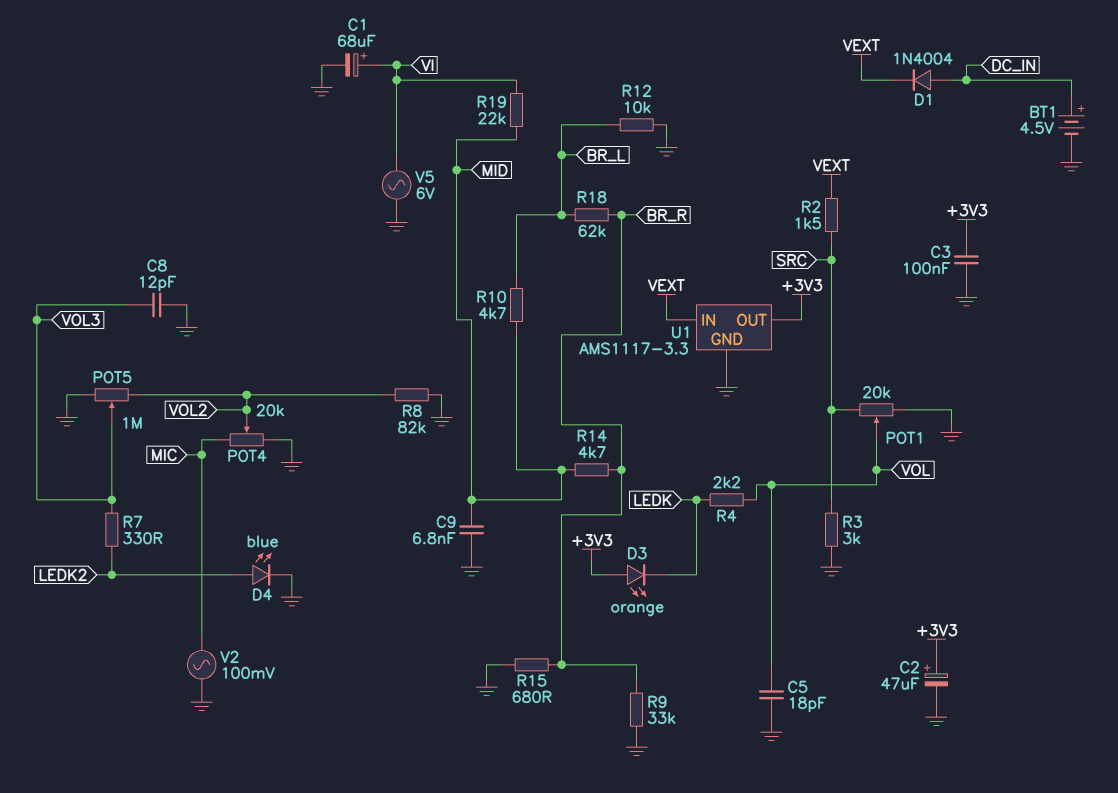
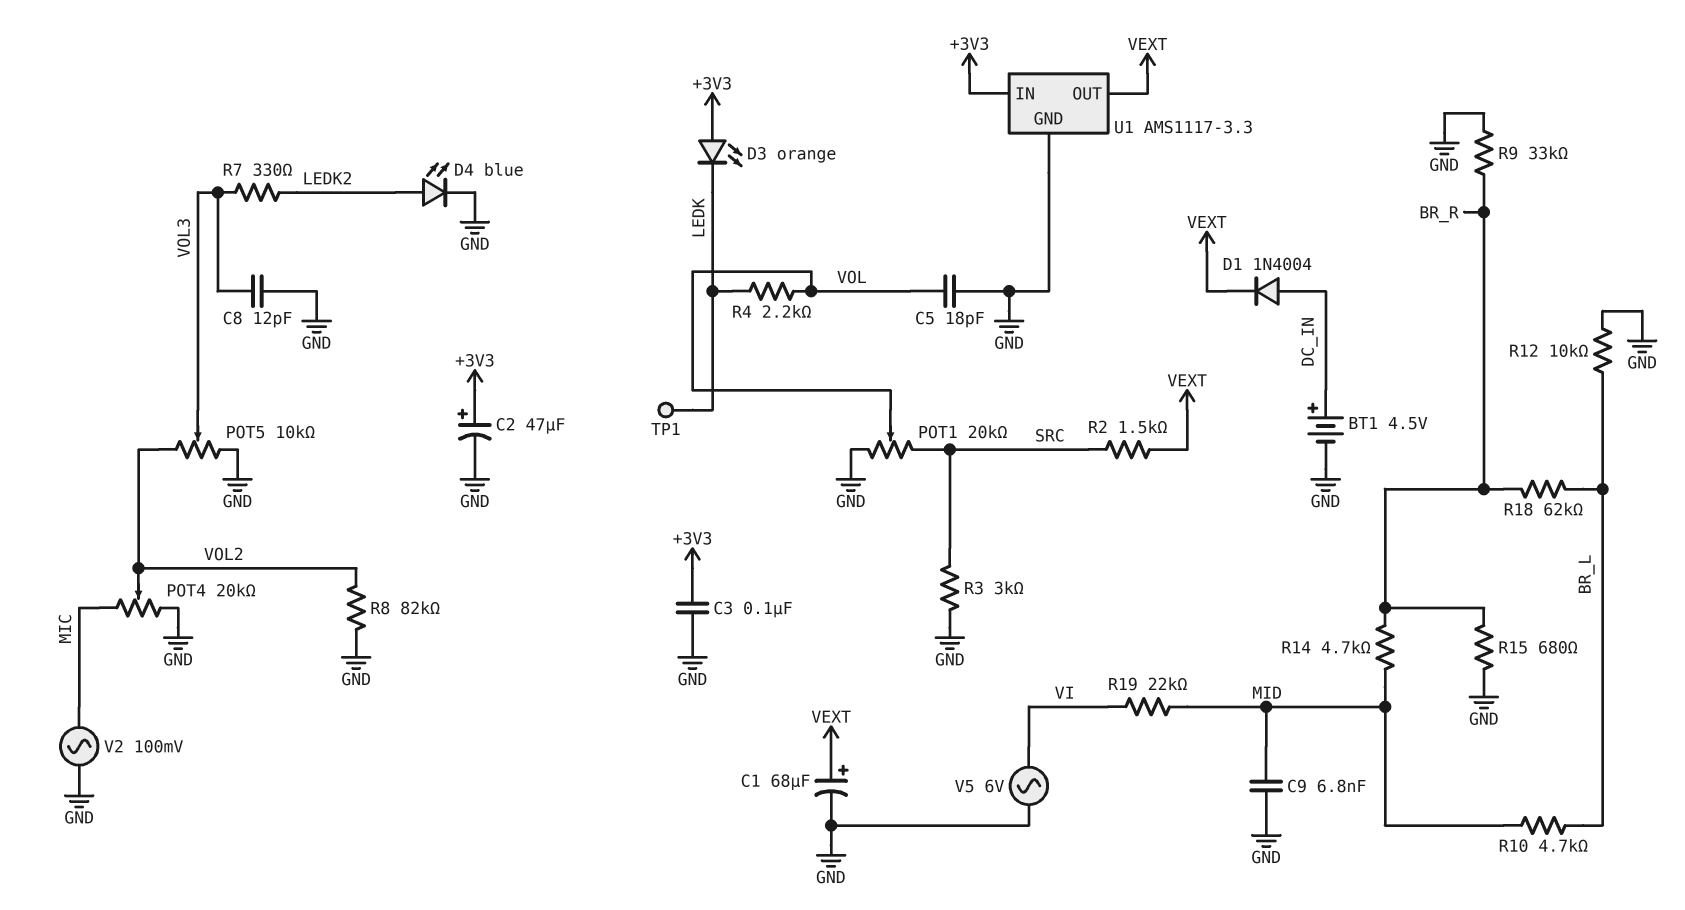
C1: 68uF (plus VI, minus GND) -> 68uF (plus VEXT, minus GND)
POT5: 1M (GND, VOL2, wiper VOL3) -> 10k (GND, VOL2, wiper VOL3)
TP1: none -> test point (LEDK)
U1 pin IN: VEXT -> +3V3
U1 pin OUT: +3V3 -> VEXT

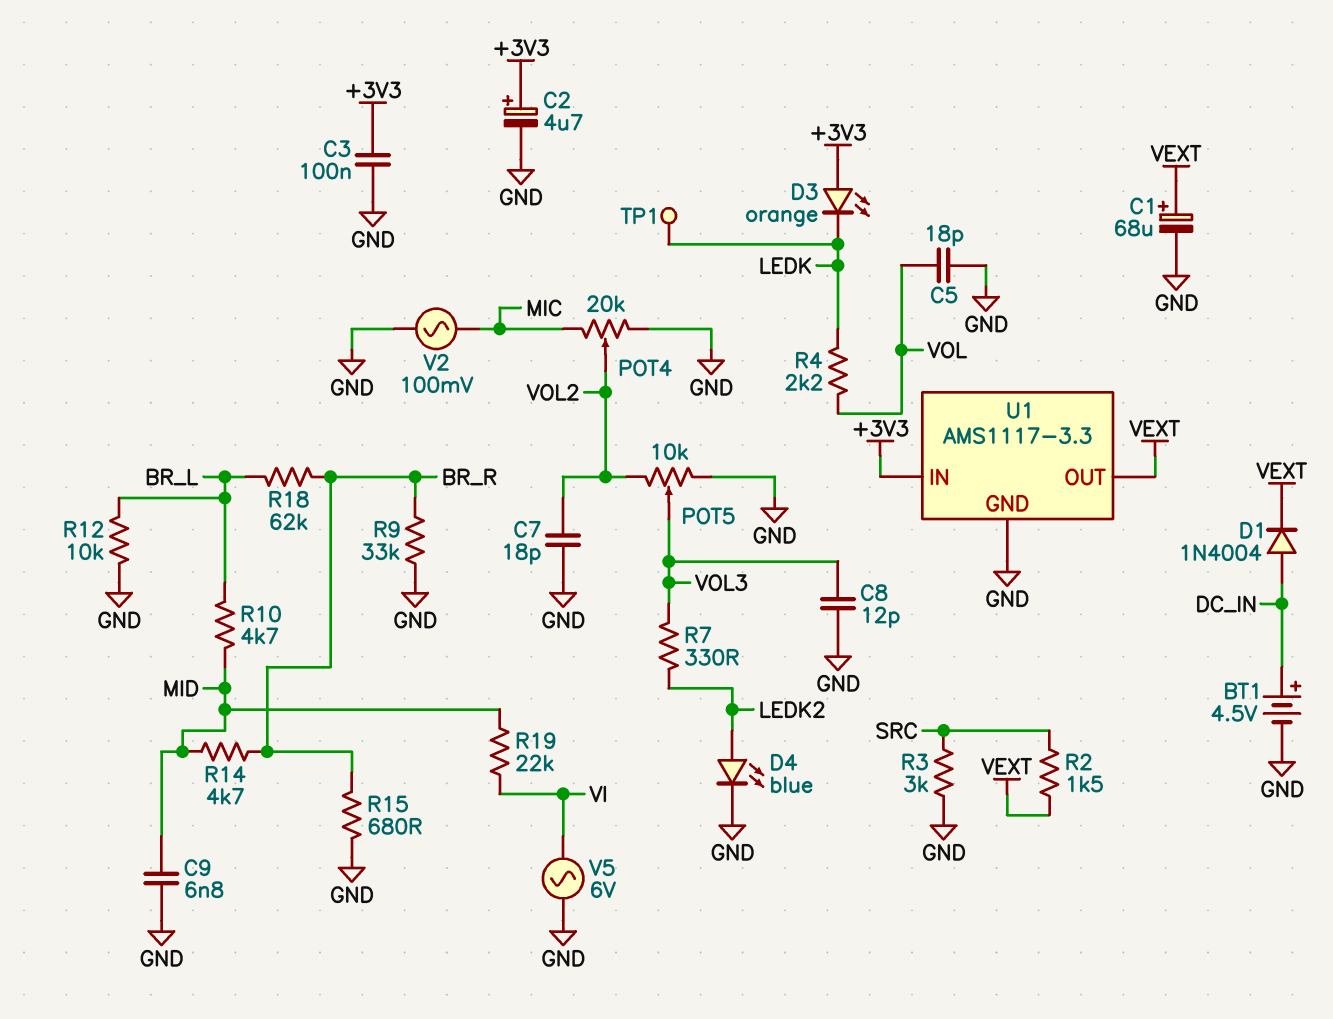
C2: 47uF (plus +3V3, minus GND) -> 4.7uF (plus +3V3, minus GND)
C7: none -> 18pF (GND, VOL2)
POT1: 20k (GND, SRC, wiper VOL) -> none
R8: 82k (GND, VOL2) -> none

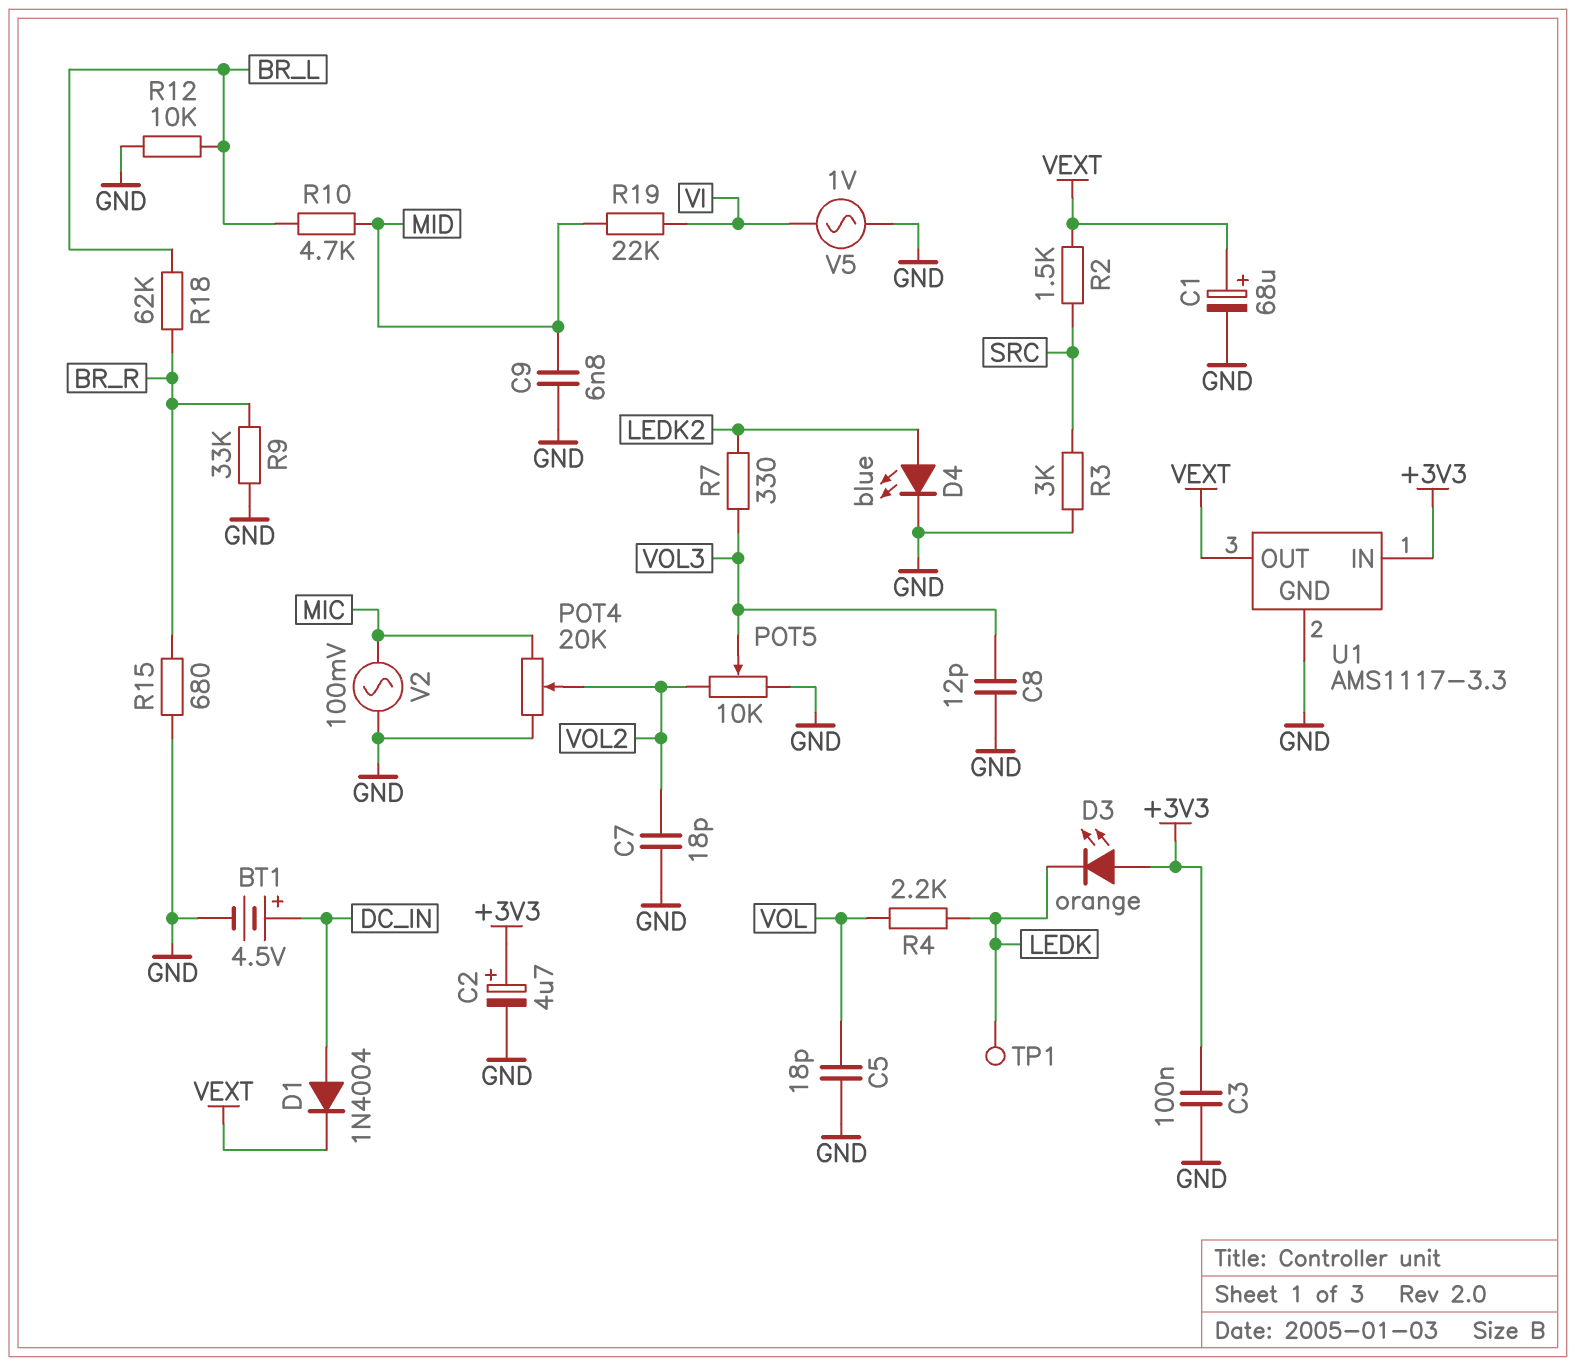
R14: 4.7k (BR_R, MID) -> none
V5: AC 6V (GND, VI) -> AC 1V (GND, VI)

